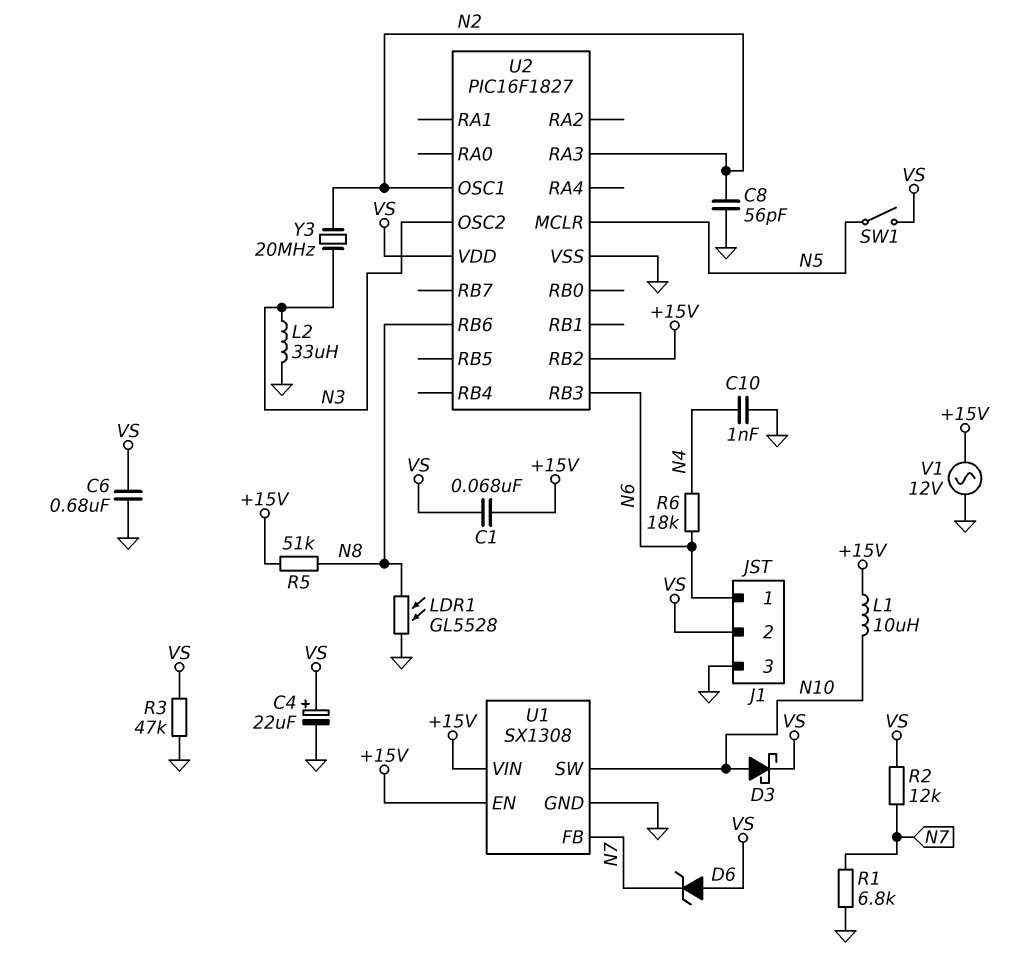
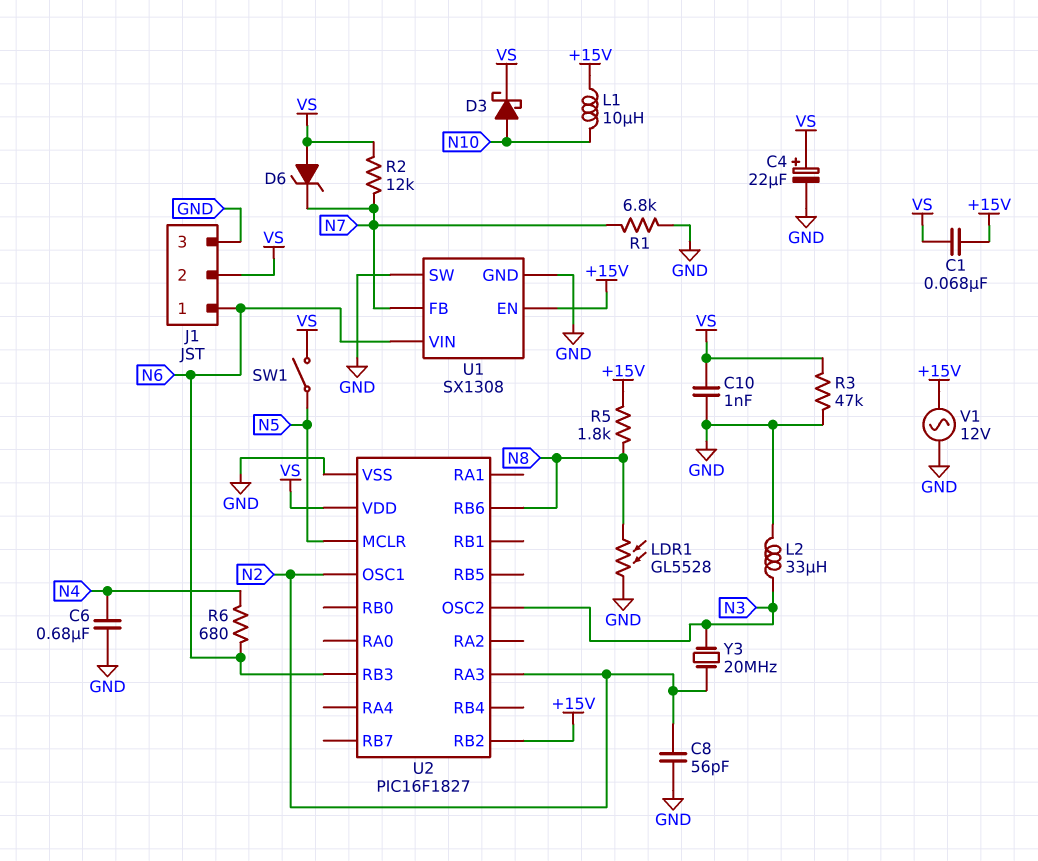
C6: 680nF (GND, VS) -> 680nF (GND, N4)
C10: 1nF (GND, N4) -> 1nF (GND, VS)
R5: 51k (+15V, N8) -> 1.8k (+15V, N8)
R6: 18k (N4, N6) -> 680 (N4, N6)
U1 pin SW: N10 -> GND
U1 pin VIN: +15V -> N6

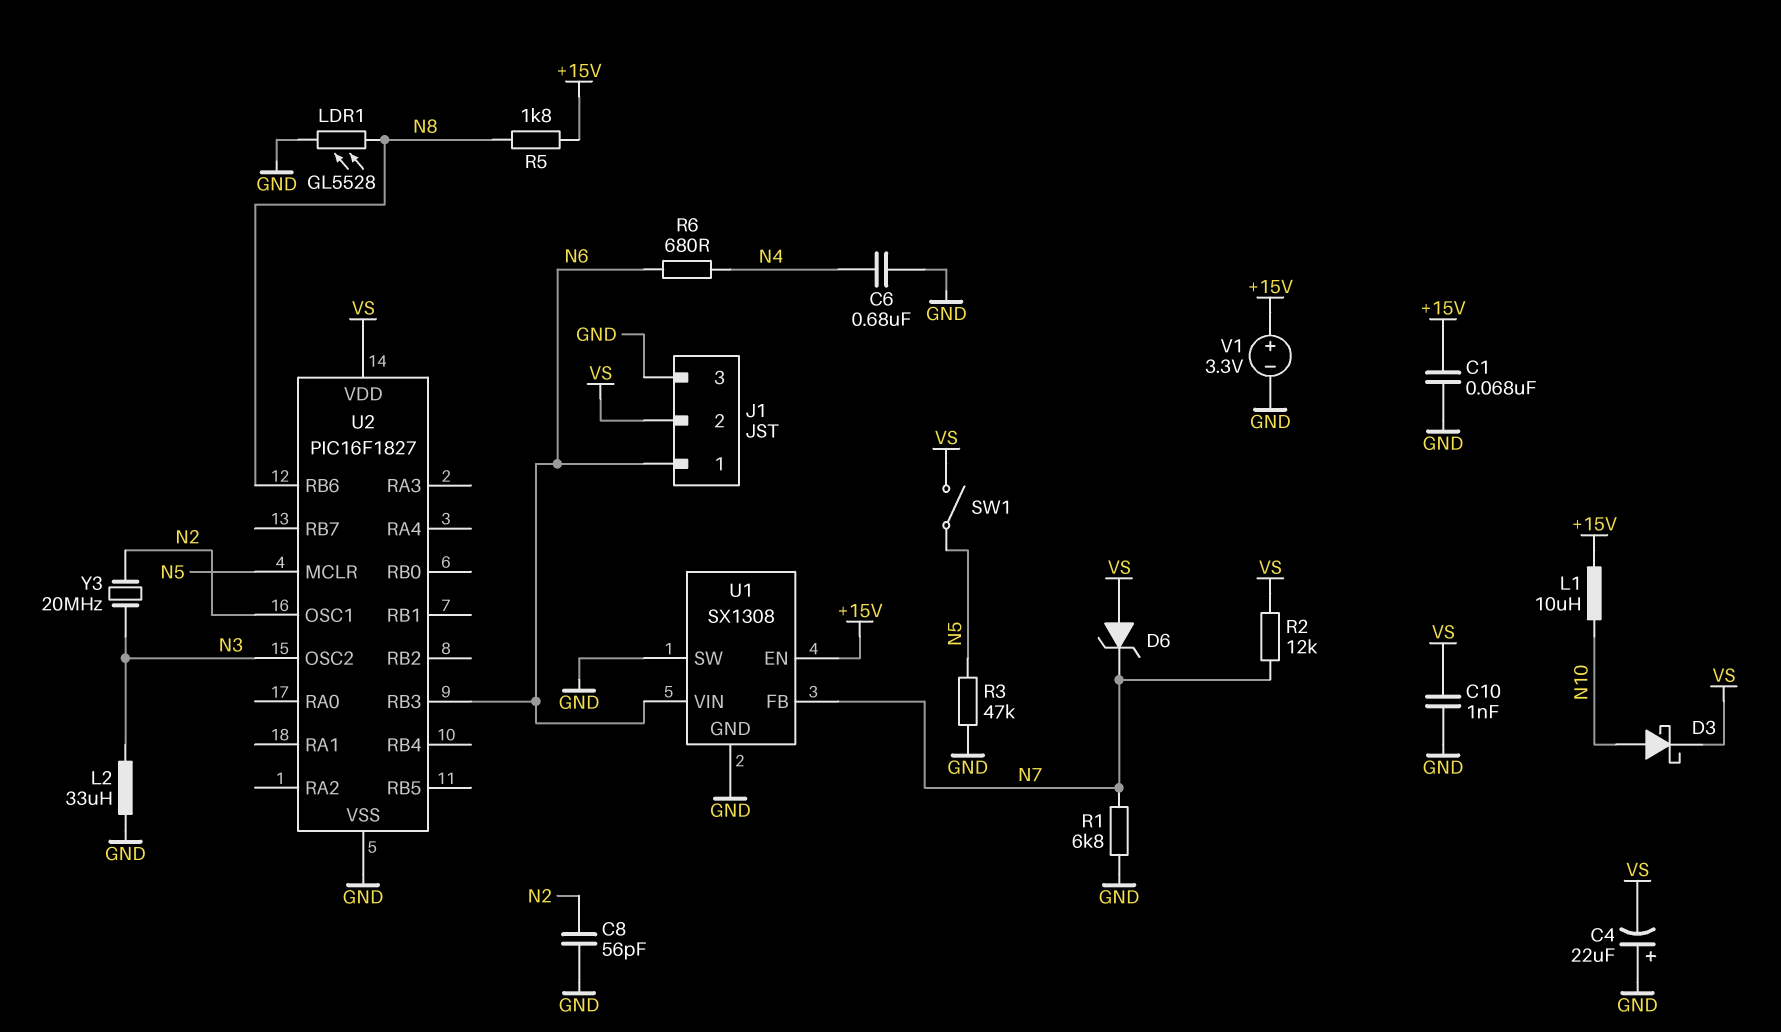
C1: 68nF (+15V, VS) -> 68nF (+15V, GND)
C4: 22uF (plus VS, minus GND) -> 22uF (plus GND, minus VS)
R3: 47k (GND, VS) -> 47k (GND, N5)
U2 pin RA3: N2 -> none
U2 pin RB2: +15V -> none
V1: AC 12V (+15V, GND) -> 3.3V (plus +15V, minus GND)

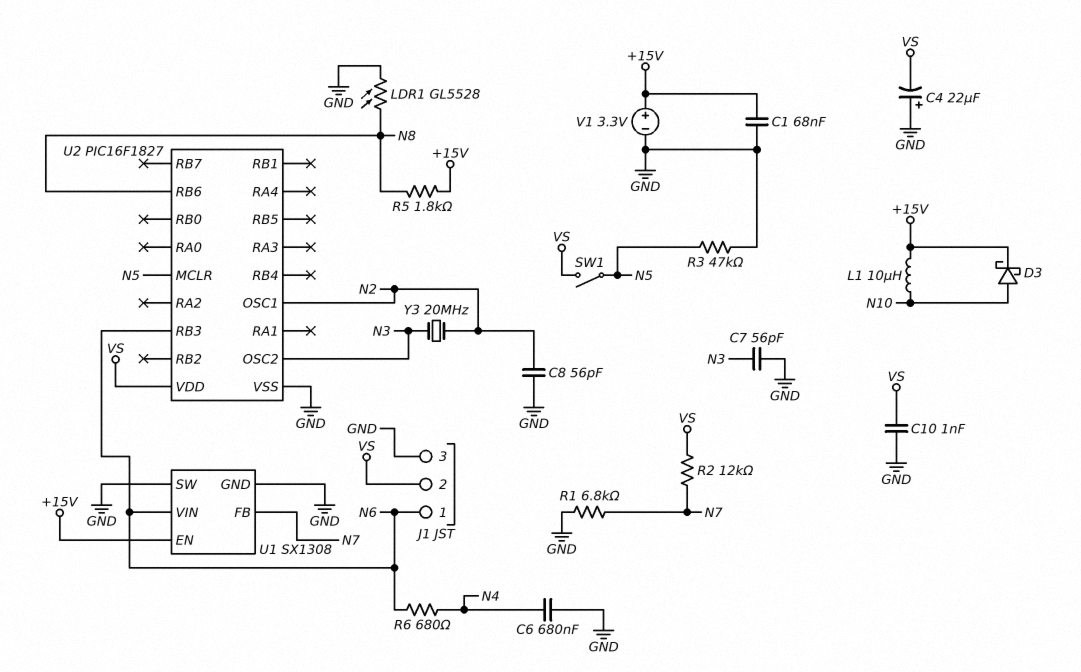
C7: none -> 56pF (GND, N3)
D3: schottky (A N10, K VS) -> schottky (A N10, K +15V)
D6: zener (A VS, K N7) -> none
L2: 33uH (GND, N3) -> none

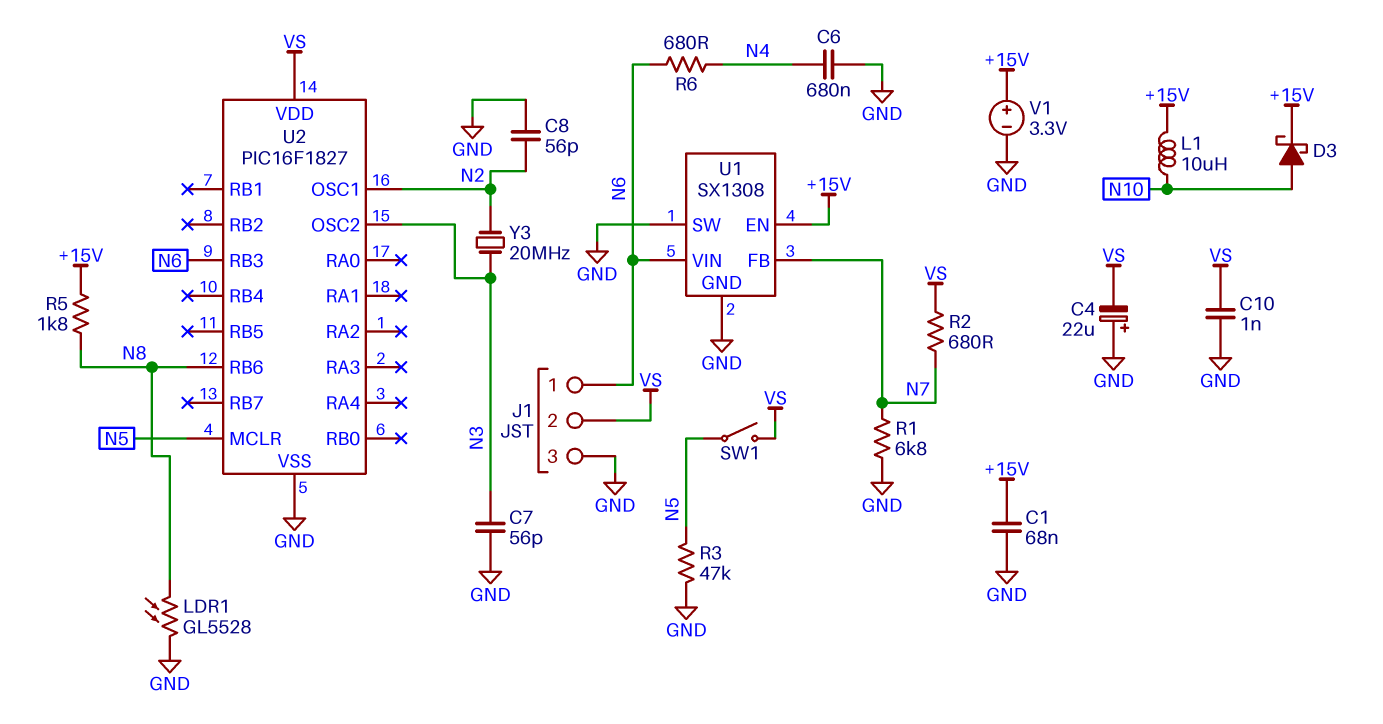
R2: 12k (N7, VS) -> 680 (N7, VS)

